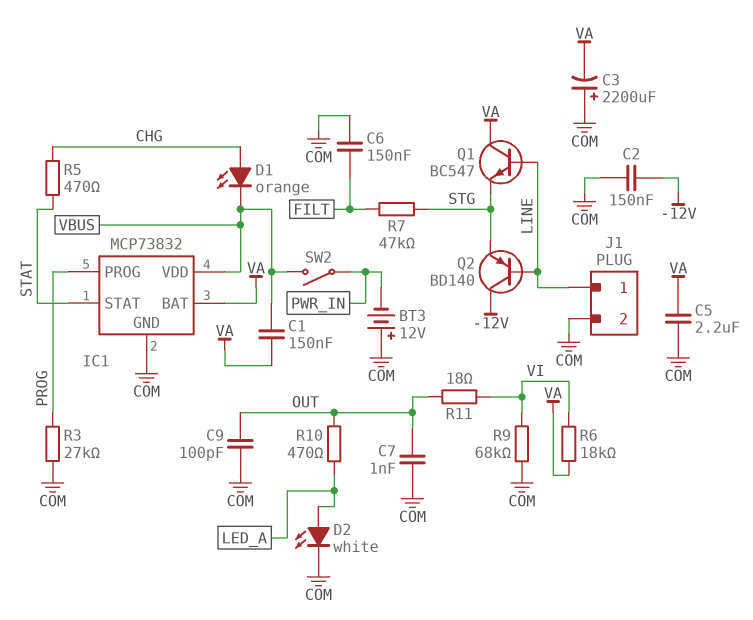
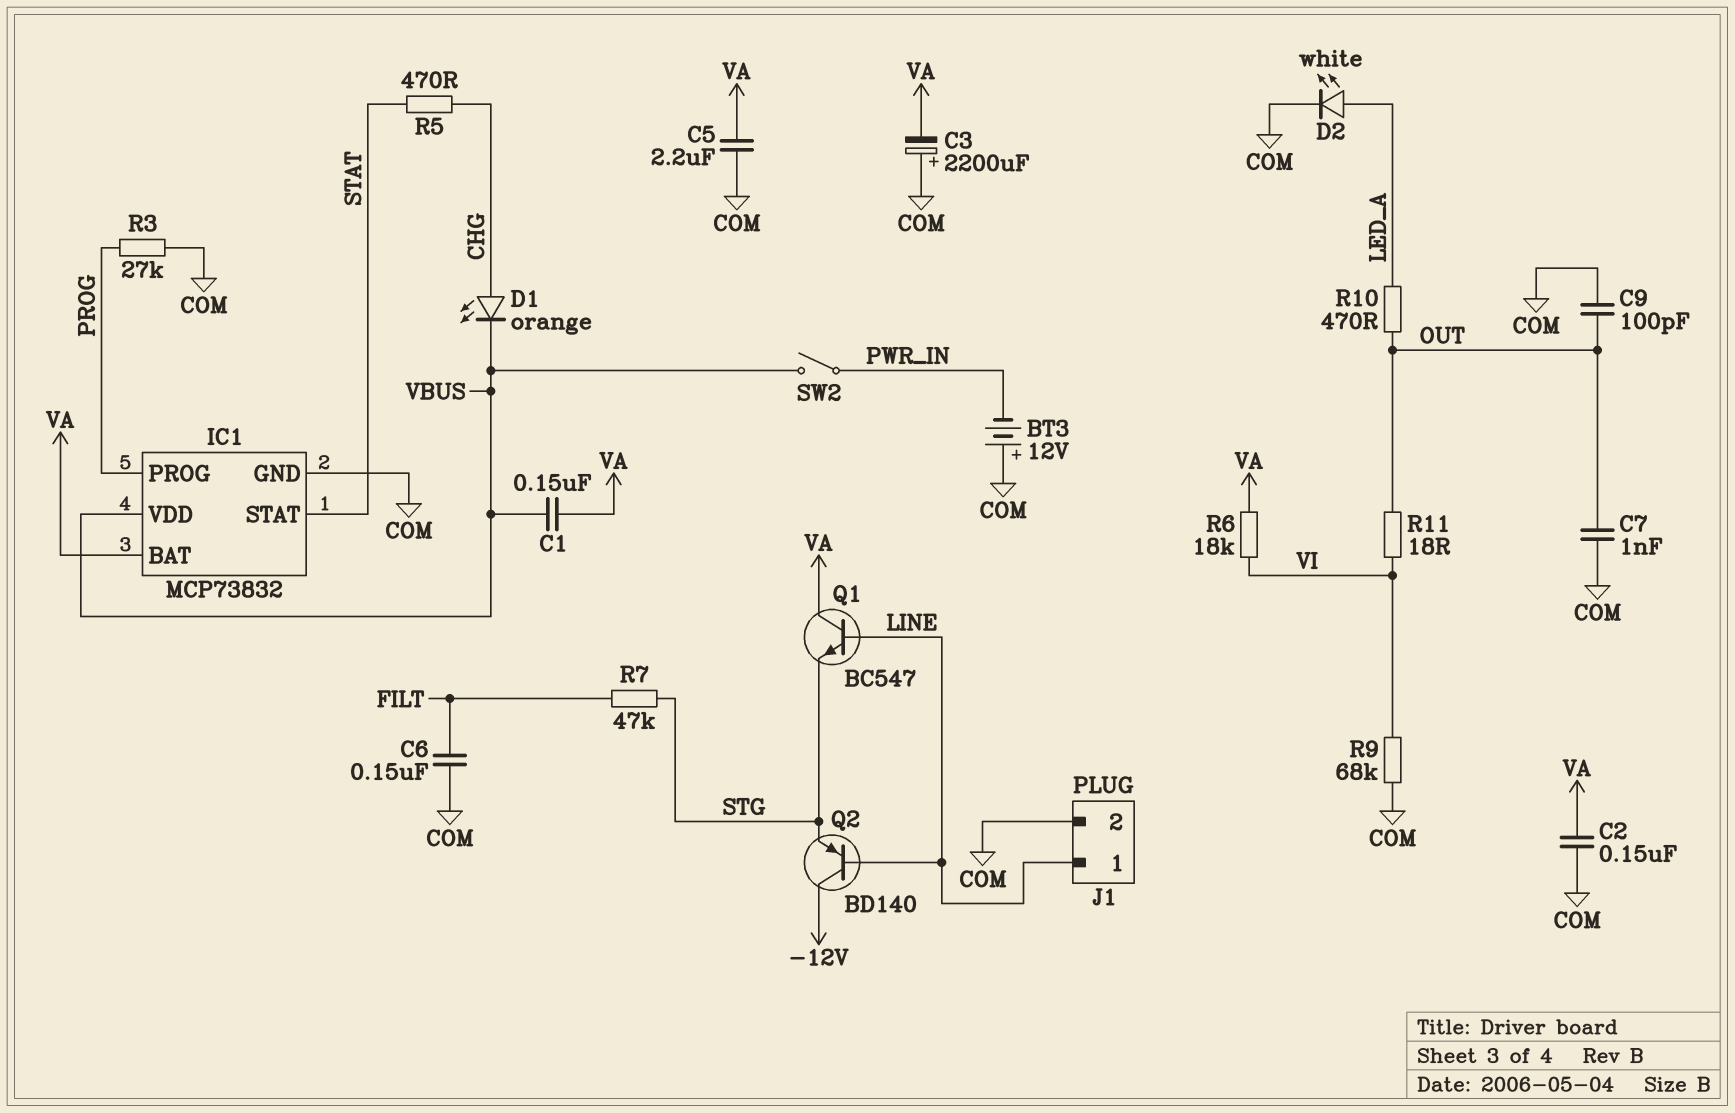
C2: 150nF (-12V, COM) -> 150nF (COM, VA)

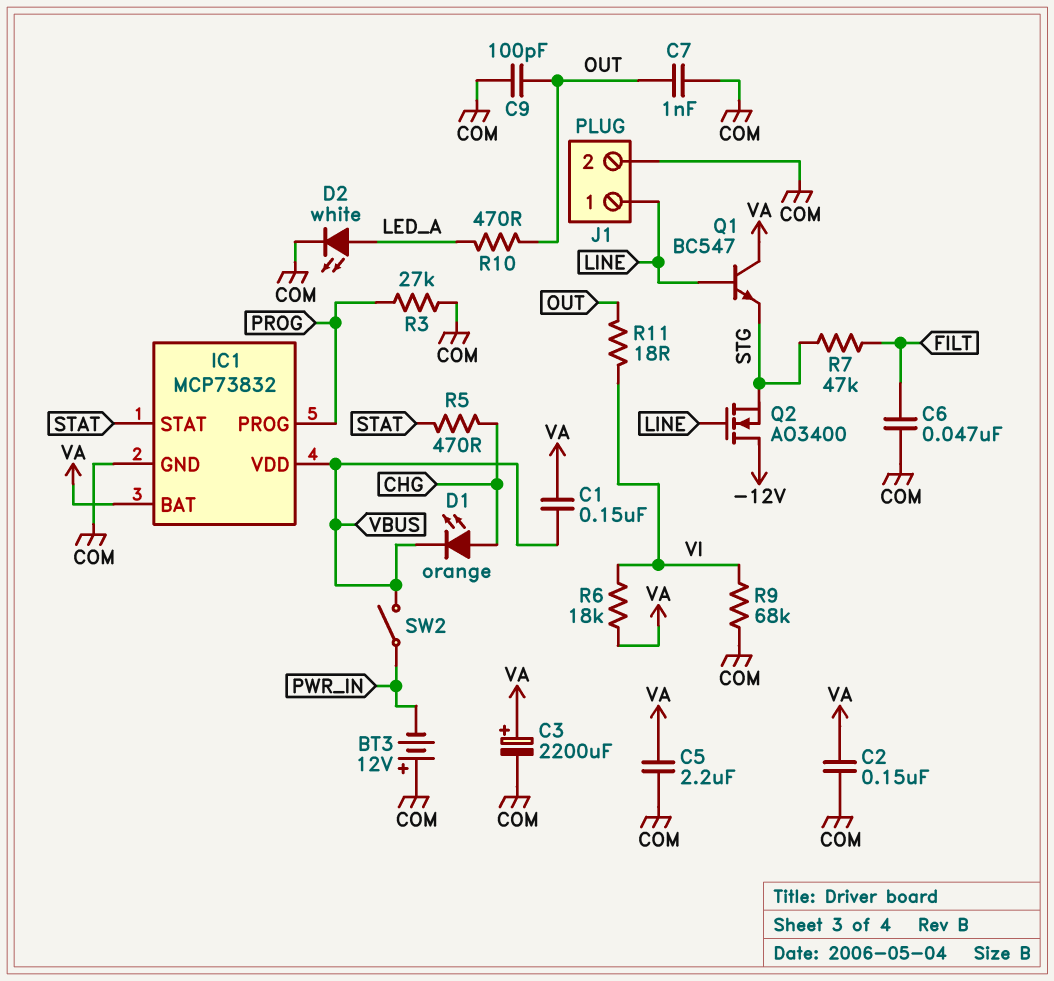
C3: 2200uF (plus COM, minus VA) -> 2200uF (plus VA, minus COM)
C6: 150nF (COM, FILT) -> 47nF (COM, FILT)
Q2: PNP BD140 (B LINE, C -12V, E STG) -> NMOS AO3400 (G LINE, D -12V, S STG)

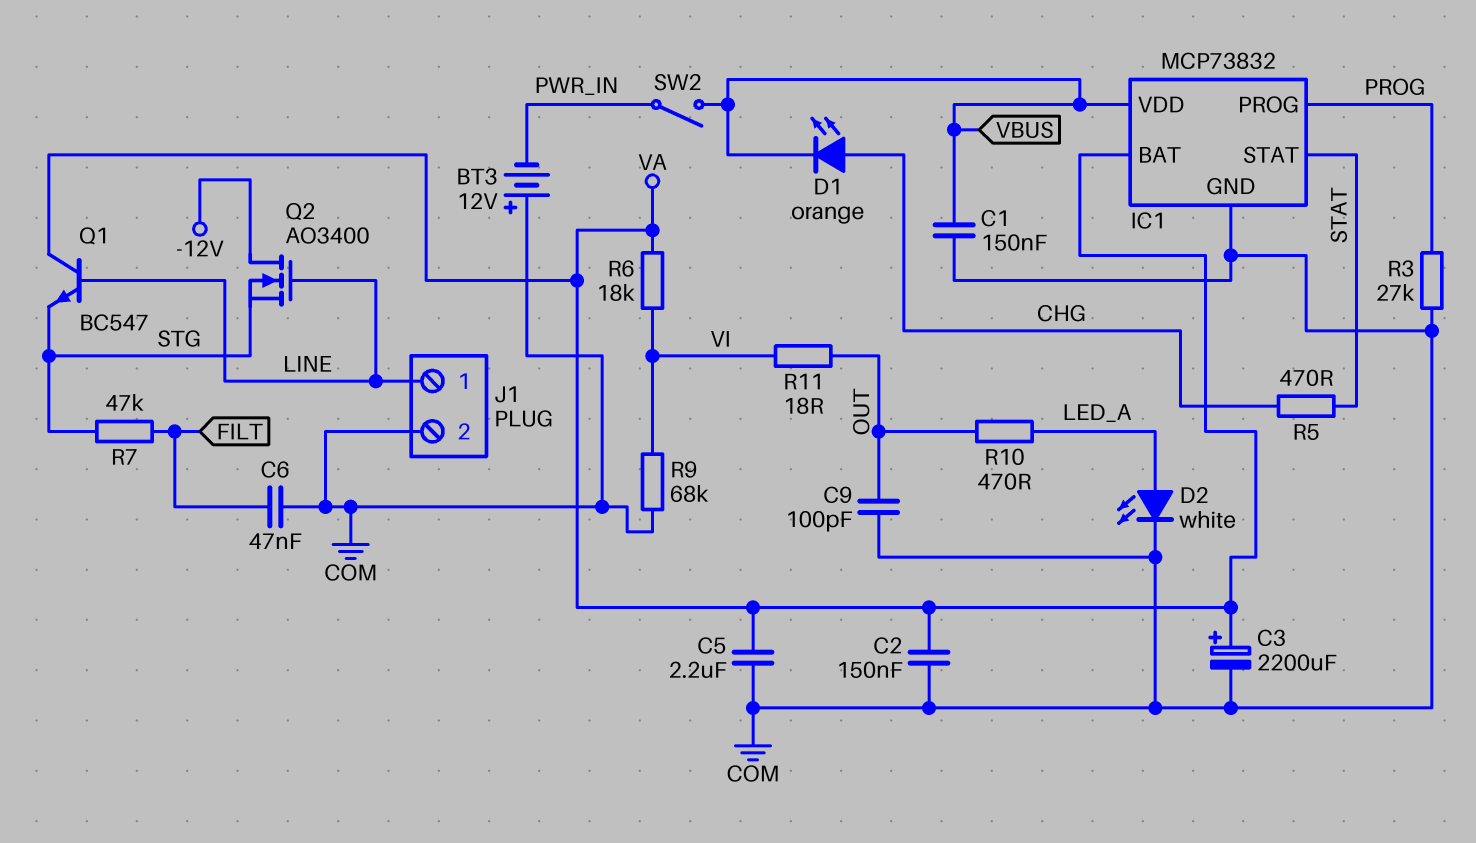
C1: 150nF (VA, VBUS) -> 150nF (COM, VBUS)
C7: 1nF (COM, OUT) -> none

